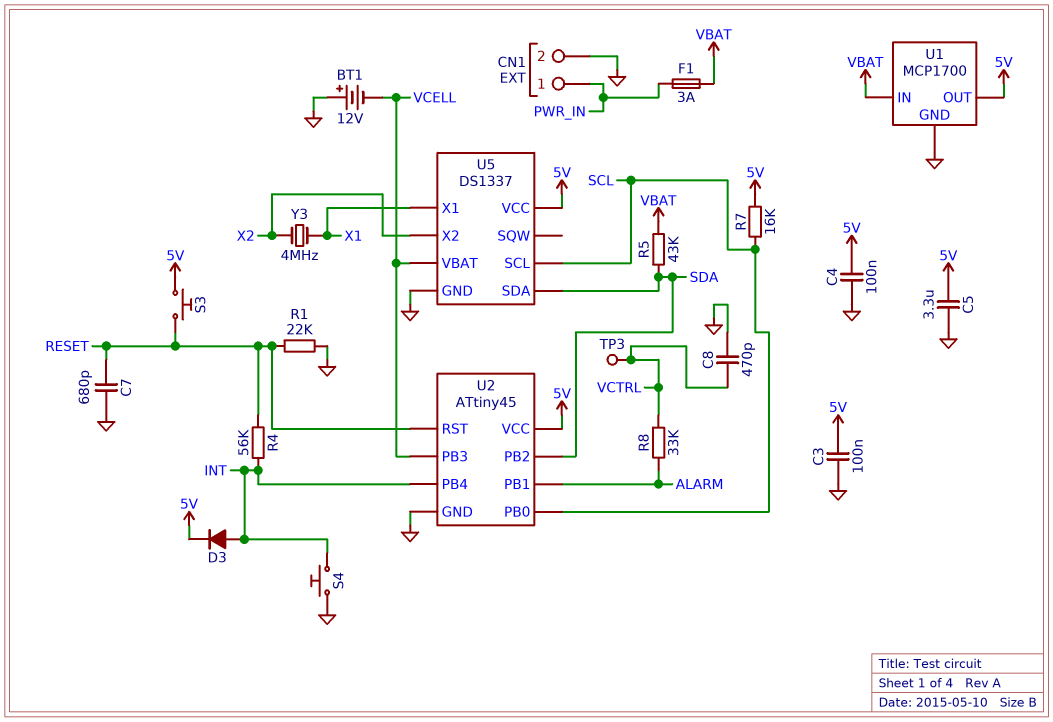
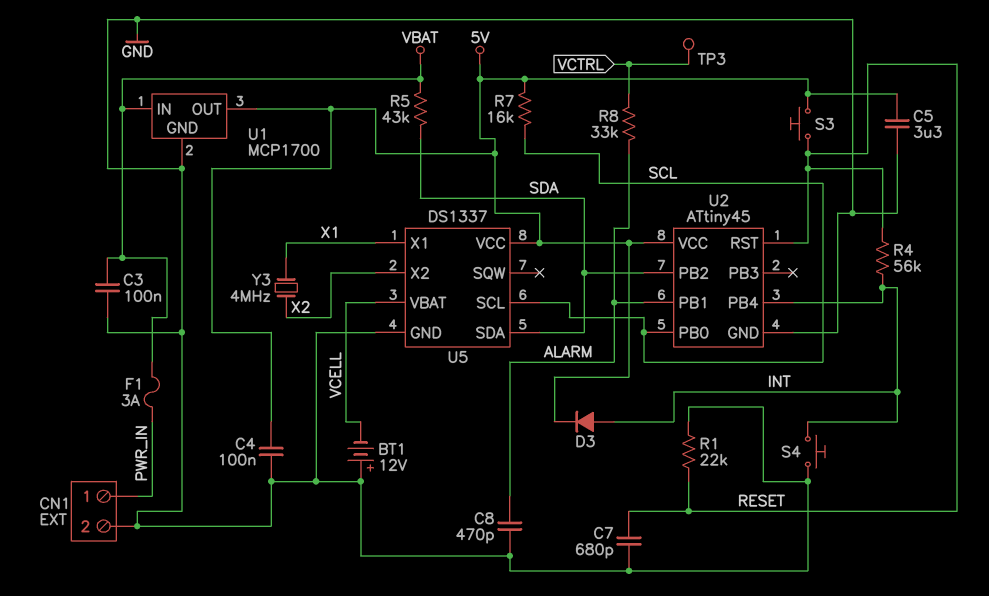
C3: 100nF (5V, GND) -> 100nF (GND, VBAT)
C8: 470pF (GND, VCTRL) -> 470pF (ALARM, GND)
U2 pin PB3: VCELL -> none

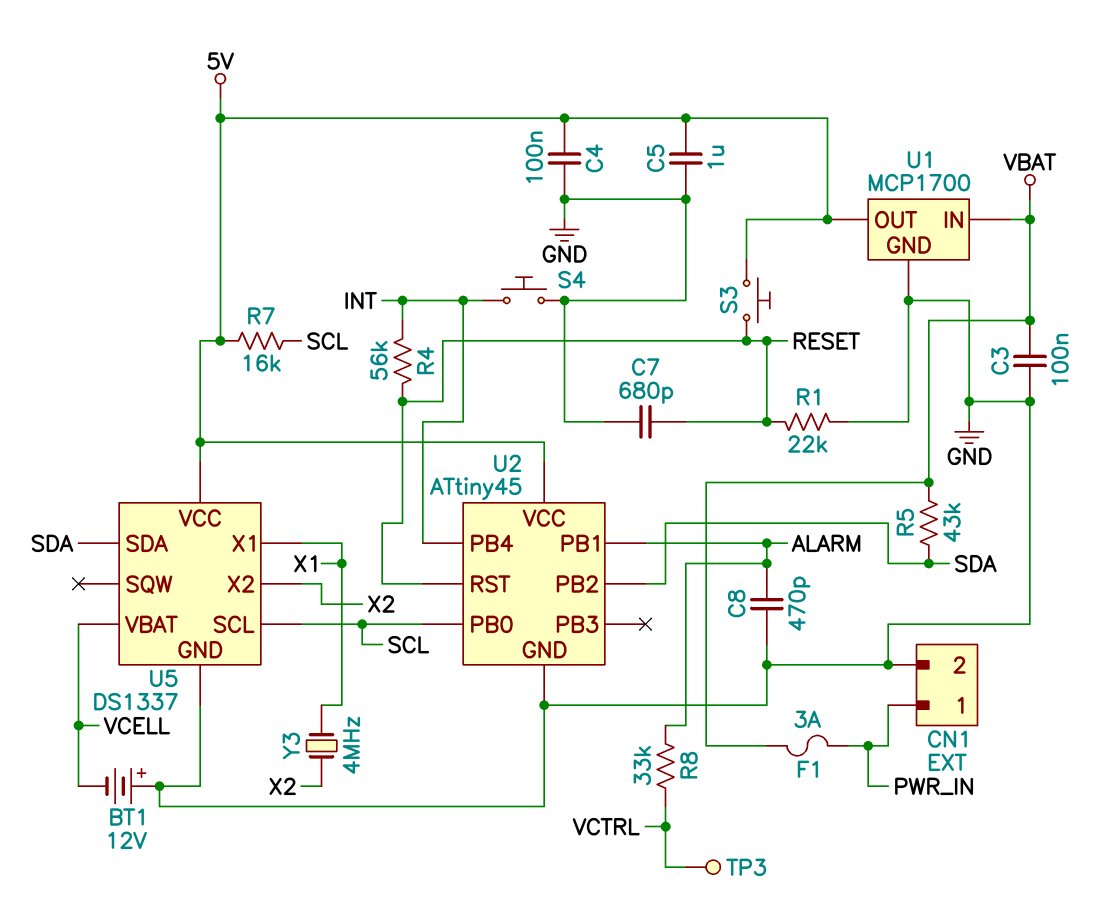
C5: 3.3uF (5V, GND) -> 1uF (5V, GND)
D3: diode (A INT, K 5V) -> none

